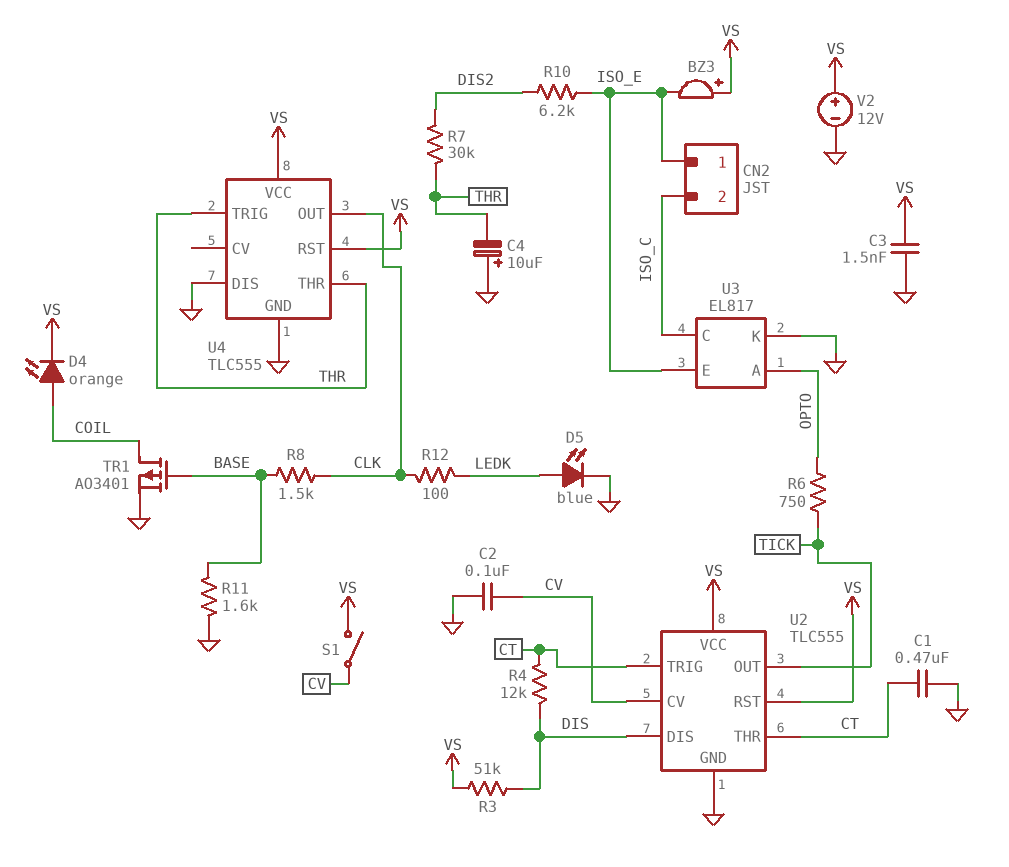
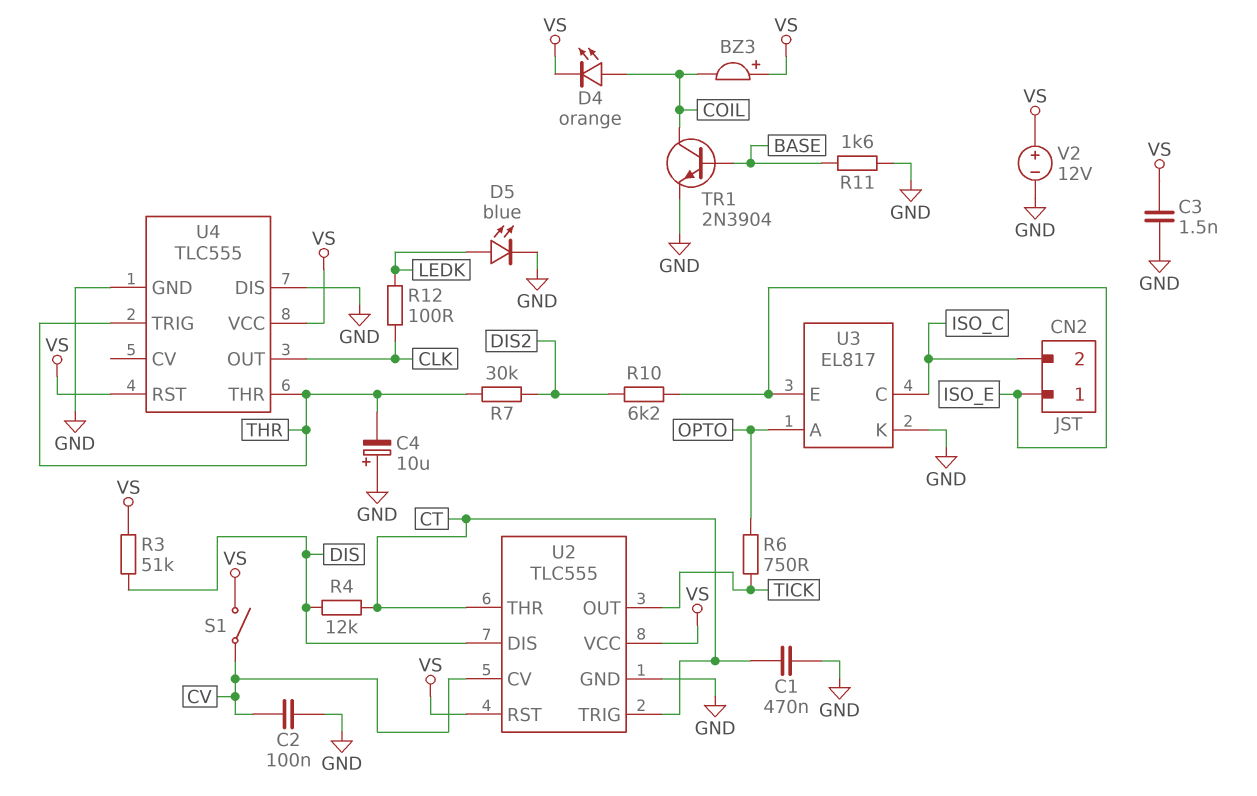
BZ3: buzzer (plus VS, minus ISO_E) -> buzzer (plus VS, minus COIL)
R8: 1.5k (BASE, CLK) -> none
TR1: PMOS AO3401 (G BASE, D COIL, S GND) -> NPN 2N3904 (B BASE, C COIL, E GND)

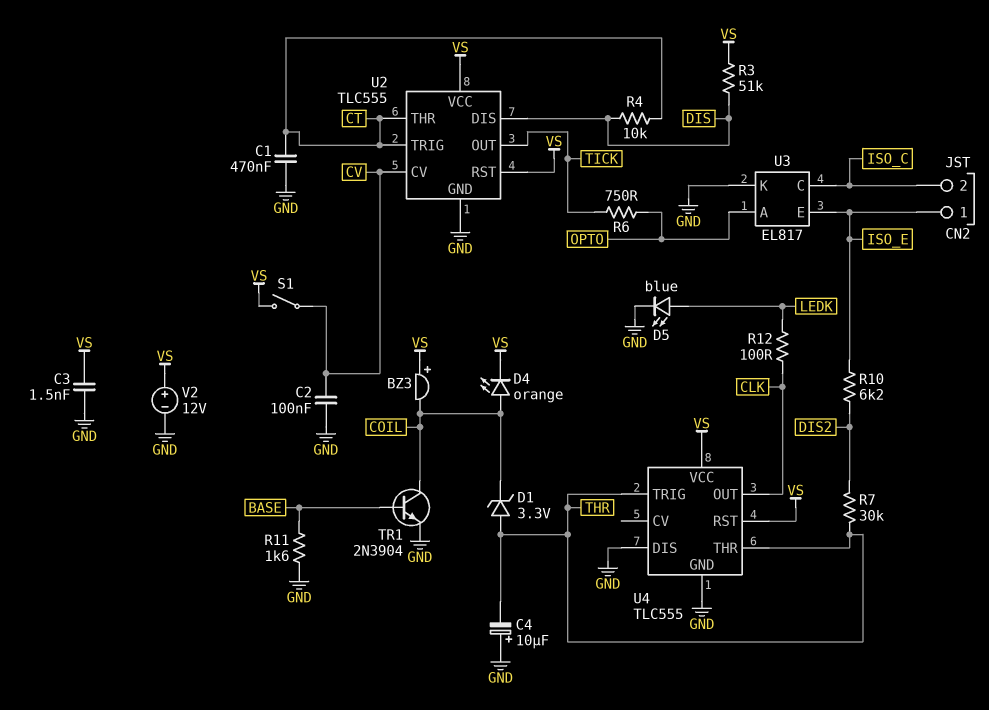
D1: none -> zener 3.3V (A THR, K COIL)
R4: 12k (CT, DIS) -> 10k (CT, DIS)

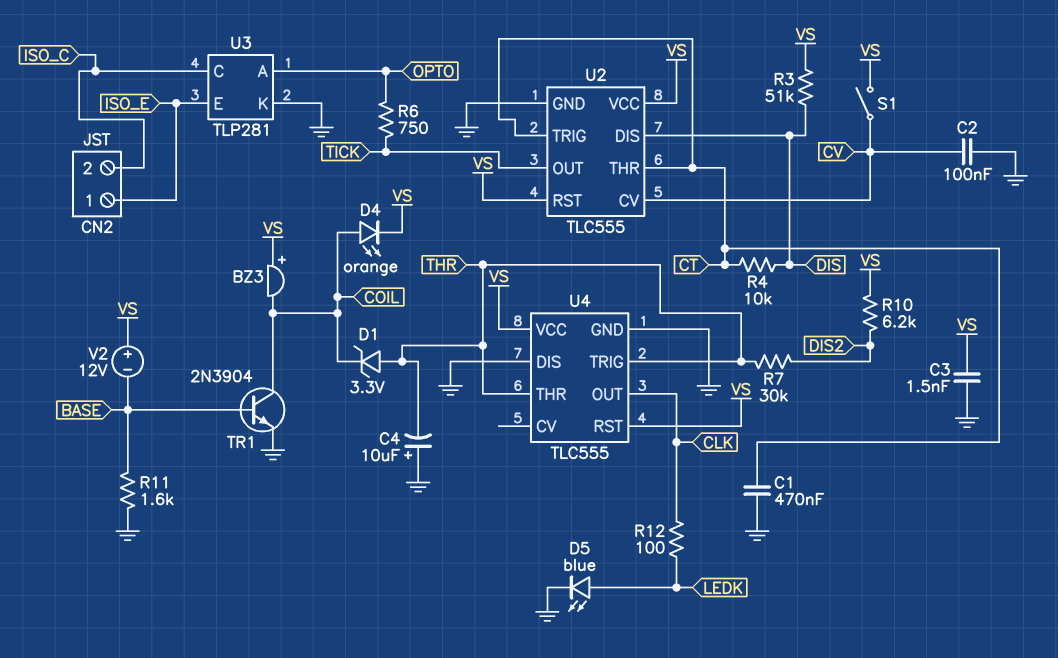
R10: 6.2k (DIS2, ISO_E) -> 6.2k (DIS2, VS)
U3: EL817 -> TLP281
V2: 12V (plus VS, minus GND) -> 12V (plus VS, minus BASE)

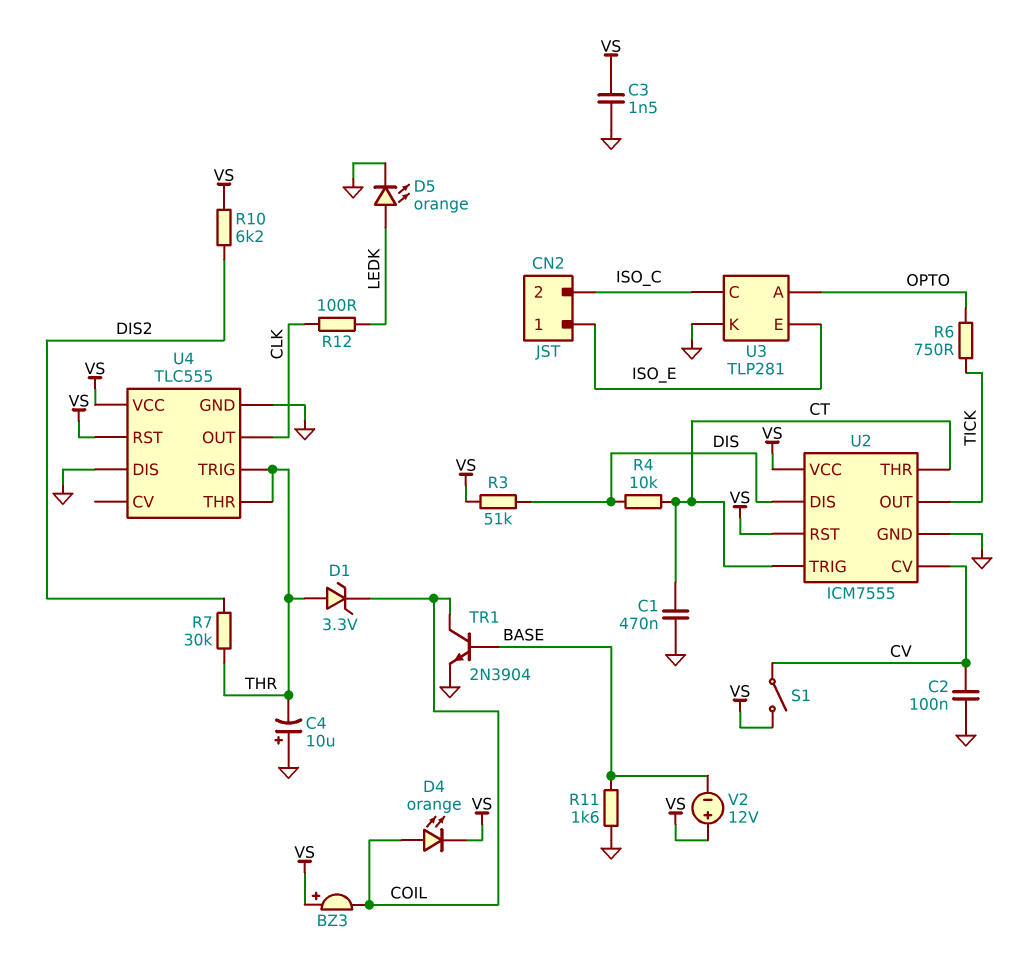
D5: LED blue (A LEDK, K GND) -> LED orange (A LEDK, K GND)
U2: TLC555 -> ICM7555

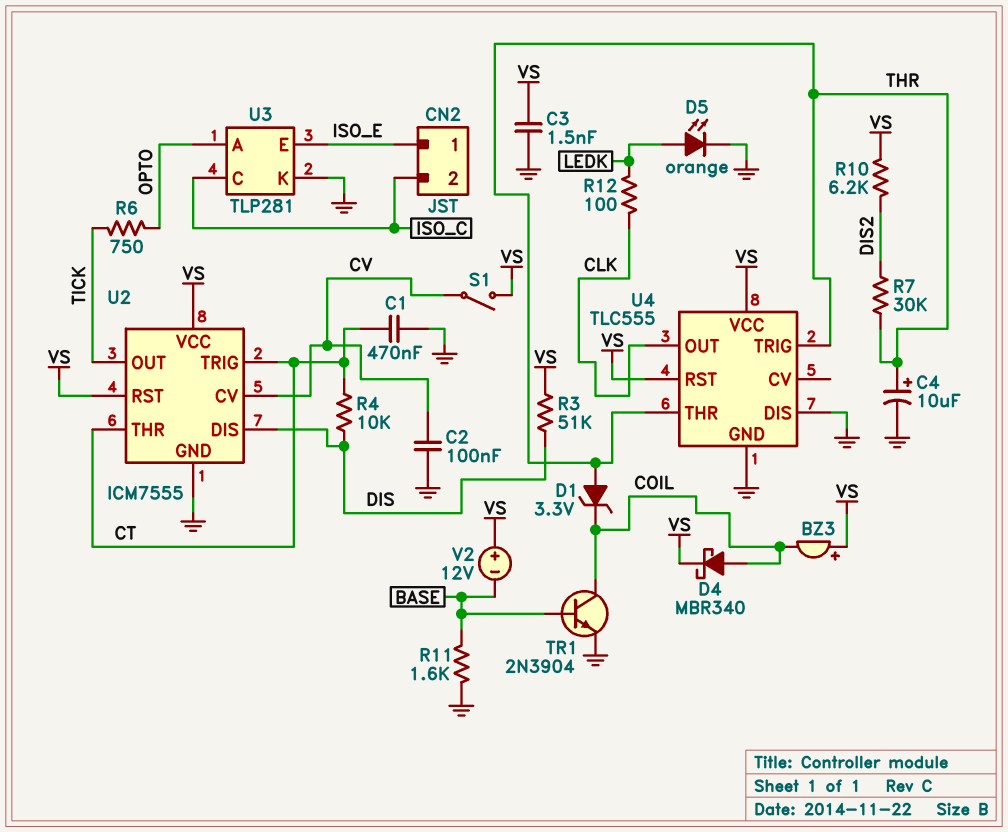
C4: 10uF (plus GND, minus THR) -> 10uF (plus THR, minus GND)
D4: LED orange (A COIL, K VS) -> schottky MBR340 (A COIL, K VS)

